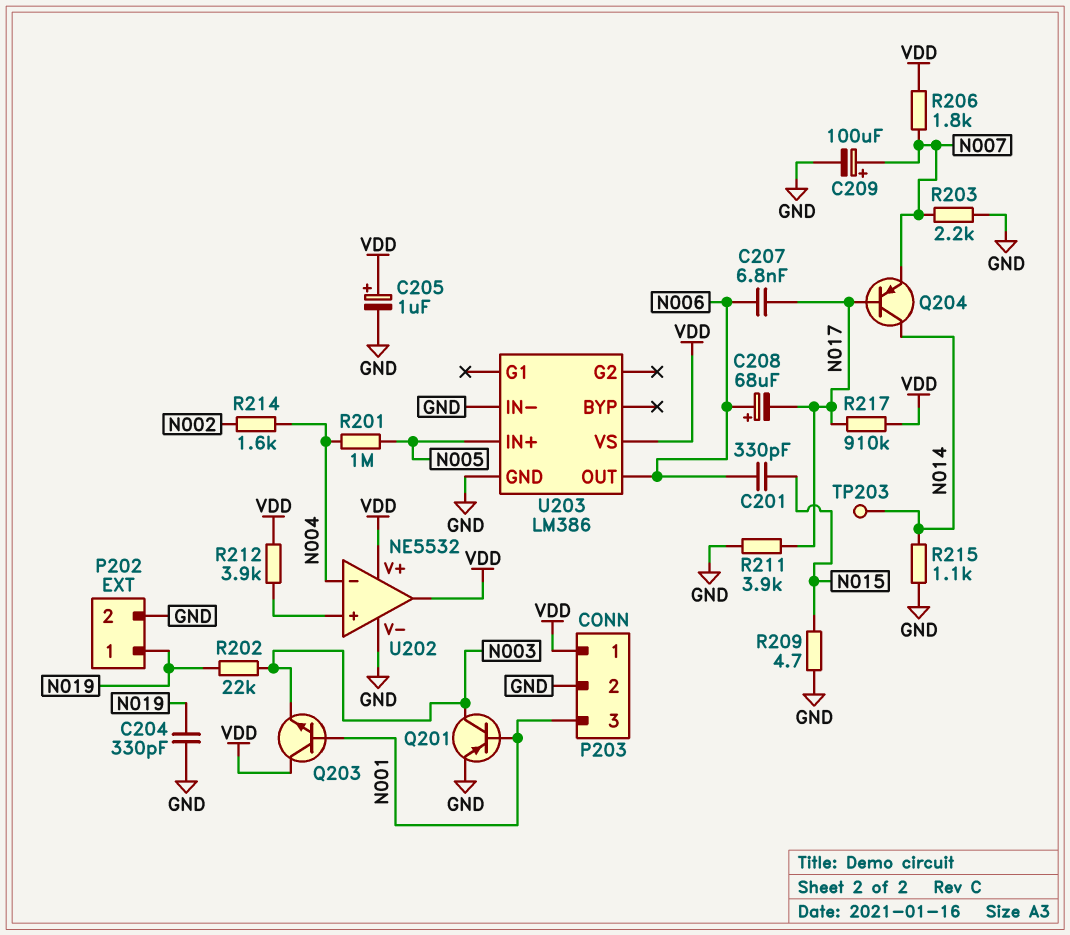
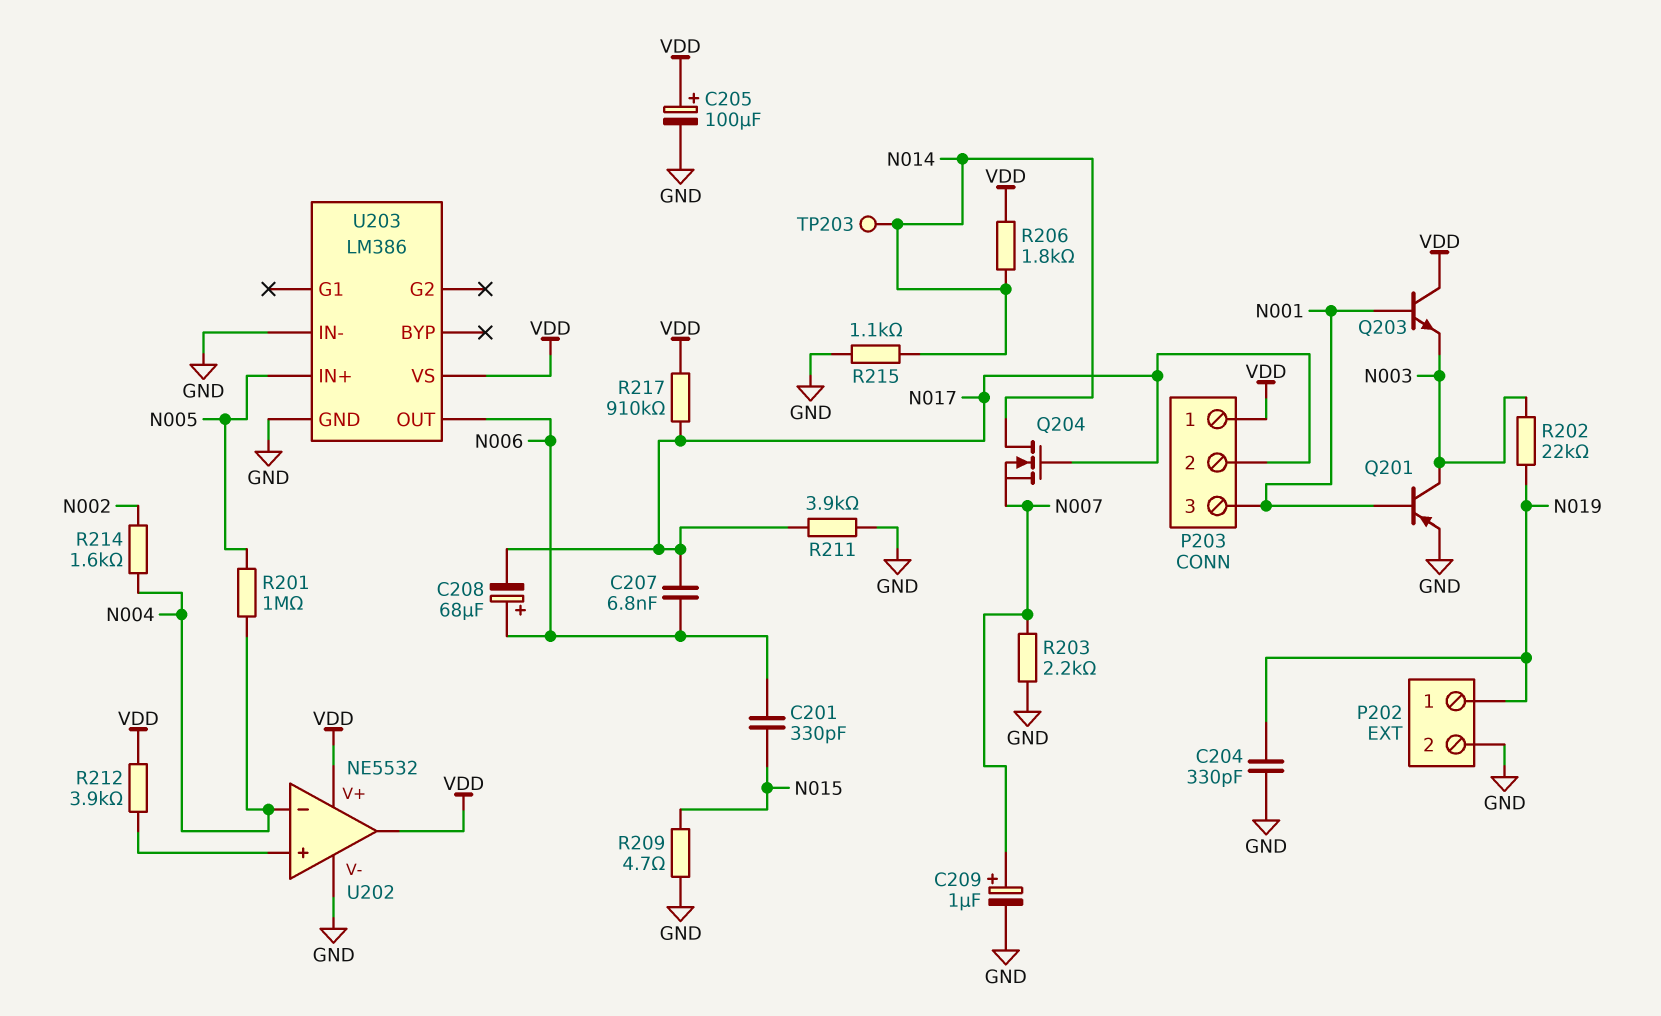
C205: 1uF (plus VDD, minus GND) -> 100uF (plus VDD, minus GND)
C209: 100uF (plus N007, minus GND) -> 1uF (plus N007, minus GND)
P203 pin 2: GND -> N017
Q204: PNP (B N017, C N014, E N007) -> NMOS (G N017, D N014, S N007)
R206: 1.8k (N007, VDD) -> 1.8k (N014, VDD)

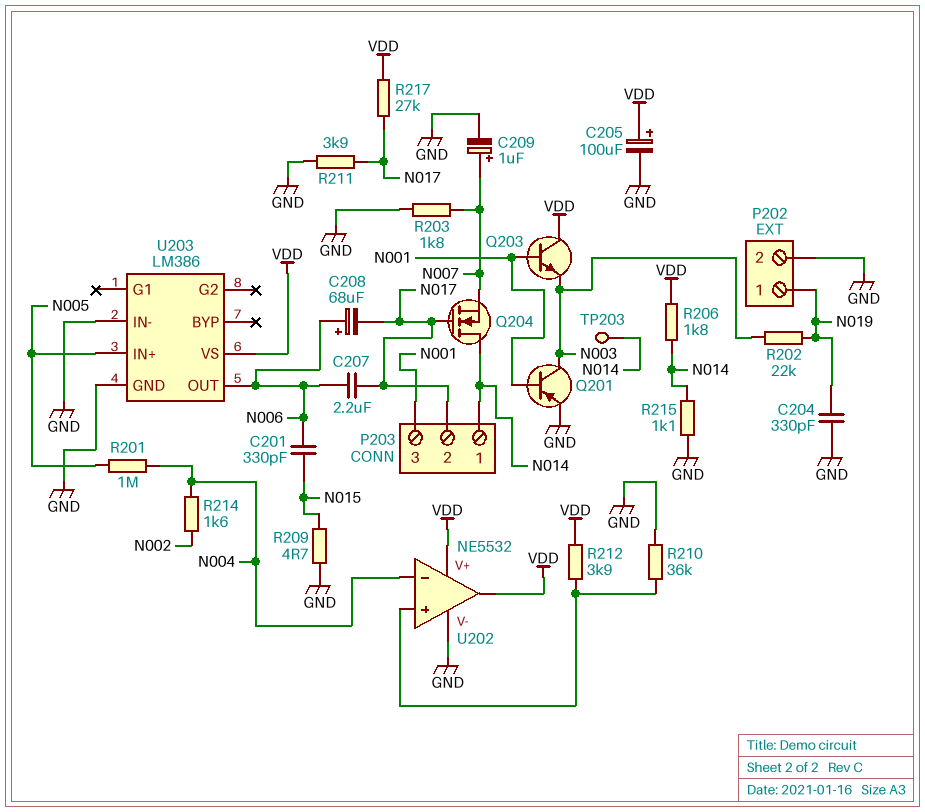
C207: 6.8nF (N006, N017) -> 2.2uF (N006, N017)
P203 pin 1: VDD -> N014
R203: 2.2k (GND, N007) -> 1.8k (GND, N007)
R210: none -> 36k (GND, U202/in+)
R217: 910k (N017, VDD) -> 27k (N017, VDD)

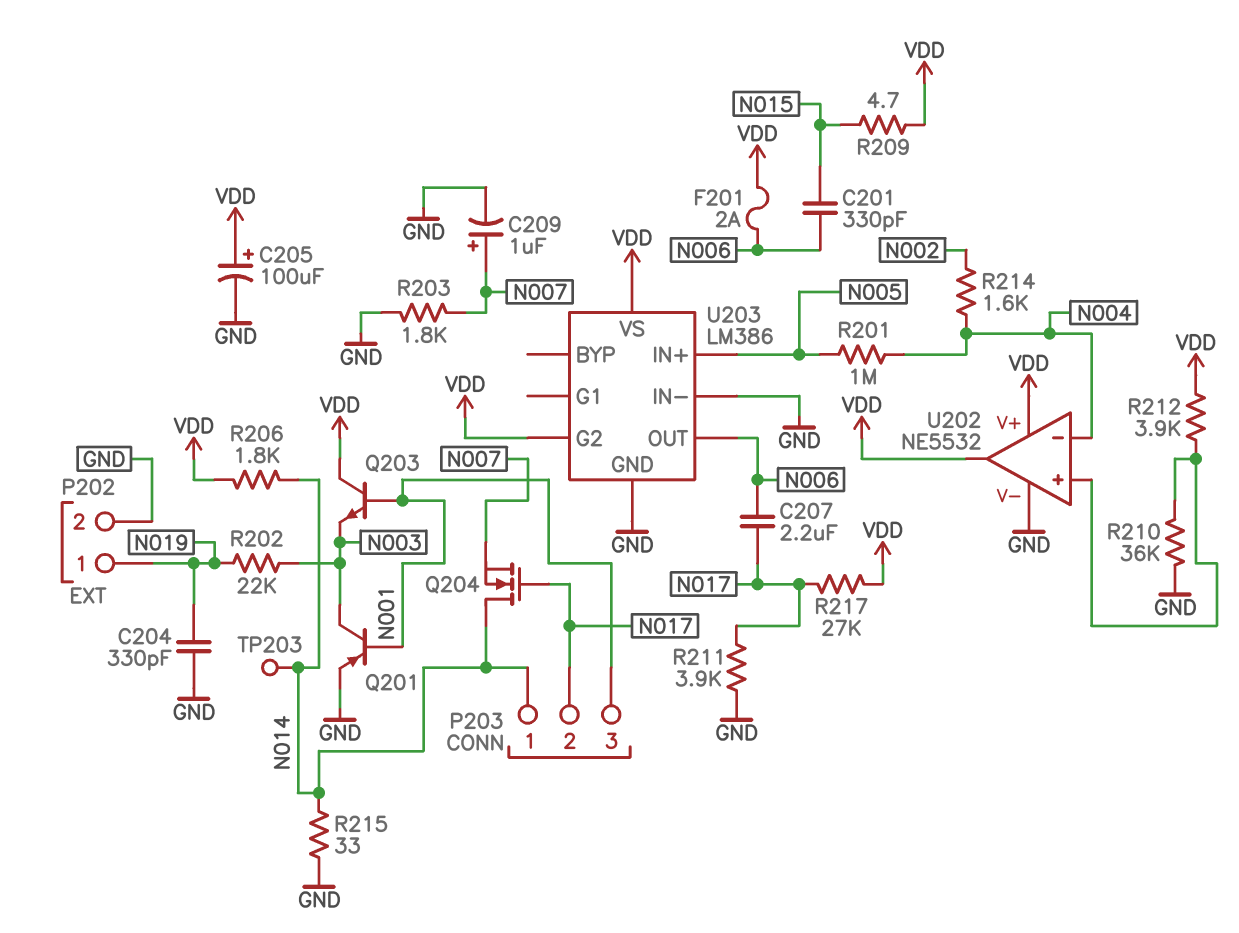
C208: 68uF (plus N006, minus N017) -> none
F201: none -> 2A (N006, VDD)
R209: 4.7 (GND, N015) -> 4.7 (N015, VDD)
R215: 1.1k (GND, N014) -> 33 (GND, N014)
U203 pin G2: none -> VDD

